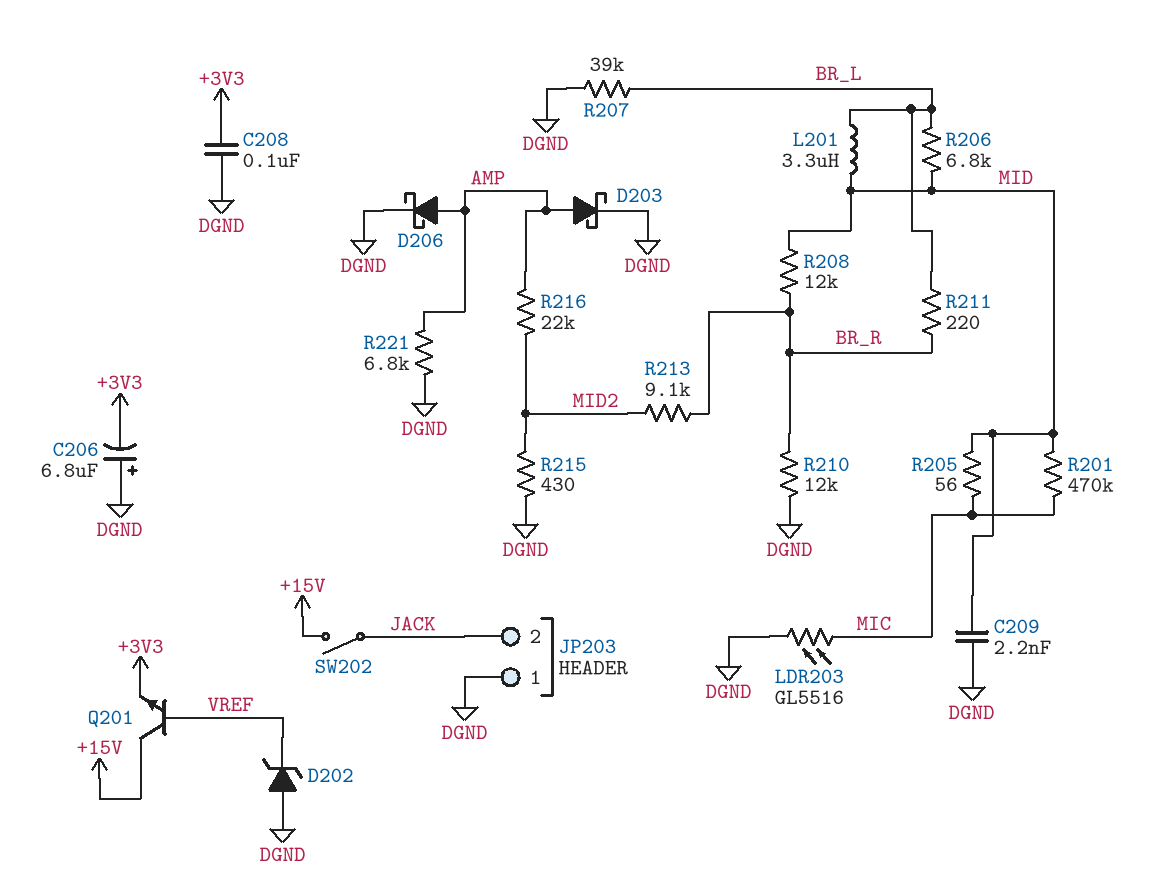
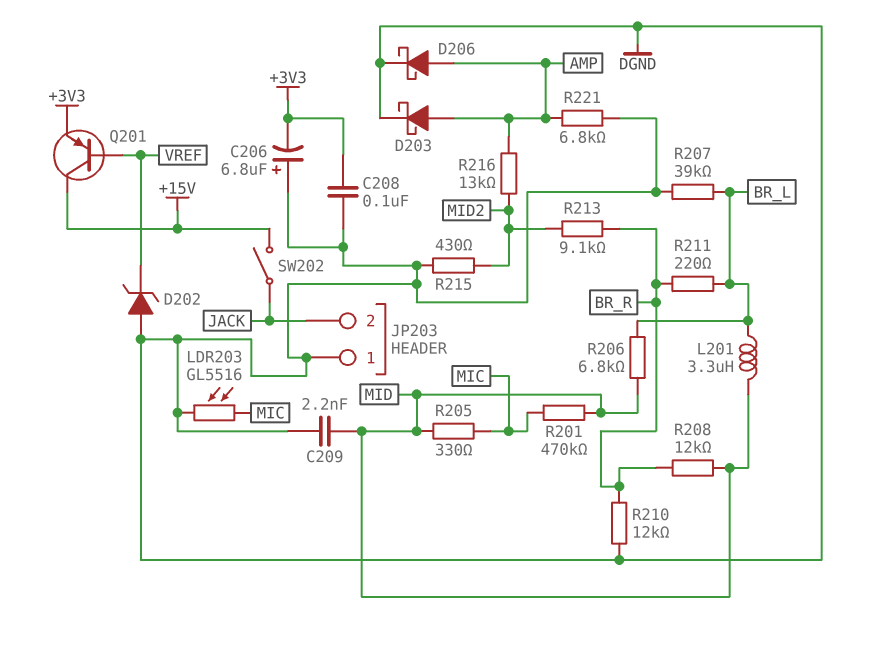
Q201: NPN (B VREF, C +15V, E +3V3) -> PNP (B VREF, C +15V, E +3V3)
R205: 56 (MIC, MID) -> 330 (MIC, MID)
R216: 22k (AMP, MID2) -> 13k (AMP, MID2)

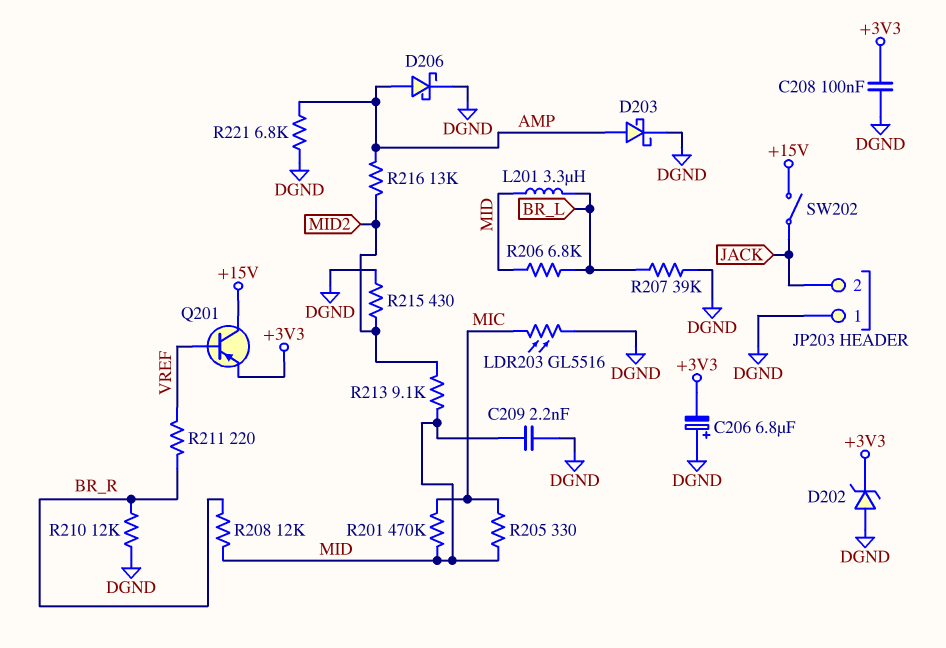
D202: zener (A DGND, K VREF) -> zener (A DGND, K +3V3)
R211: 220 (BR_L, BR_R) -> 220 (BR_R, VREF)
R213: 9.1k (BR_R, MID2) -> 9.1k (MID, MID2)

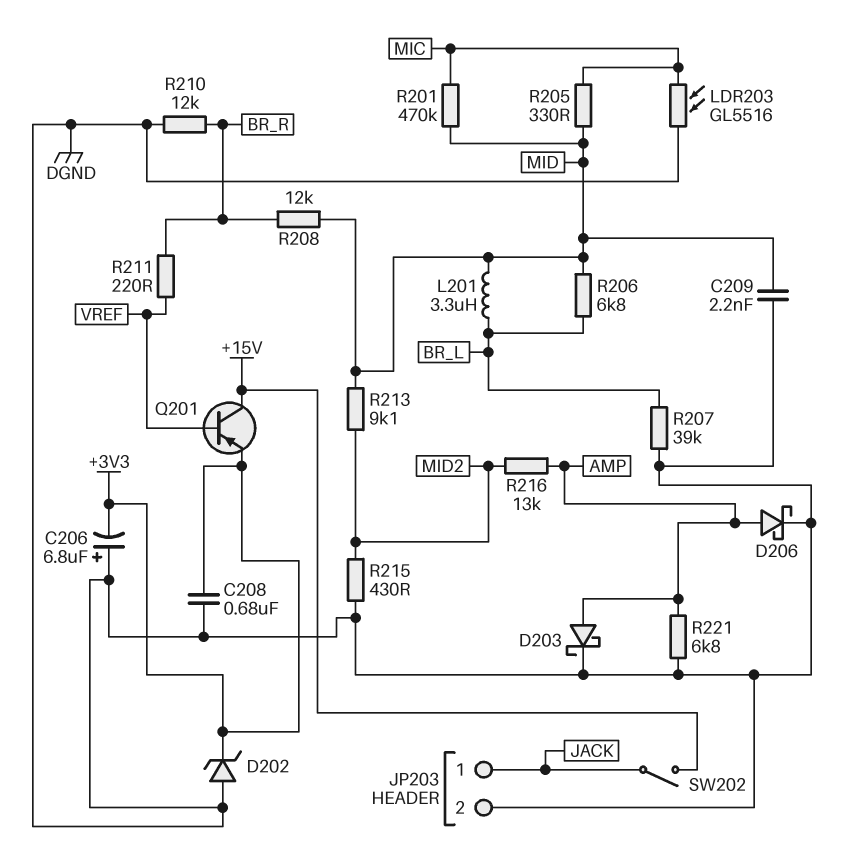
C208: 100nF (+3V3, DGND) -> 680nF (+3V3, DGND)
JP203 pin 1: DGND -> JACK
JP203 pin 2: JACK -> DGND

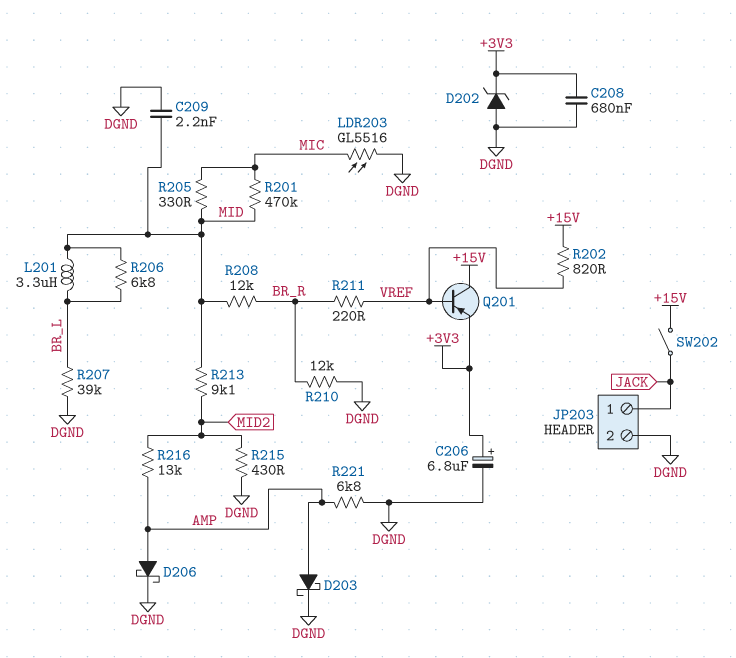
C206: 6.8uF (plus DGND, minus +3V3) -> 6.8uF (plus +3V3, minus DGND)
R202: none -> 820 (+15V, VREF)

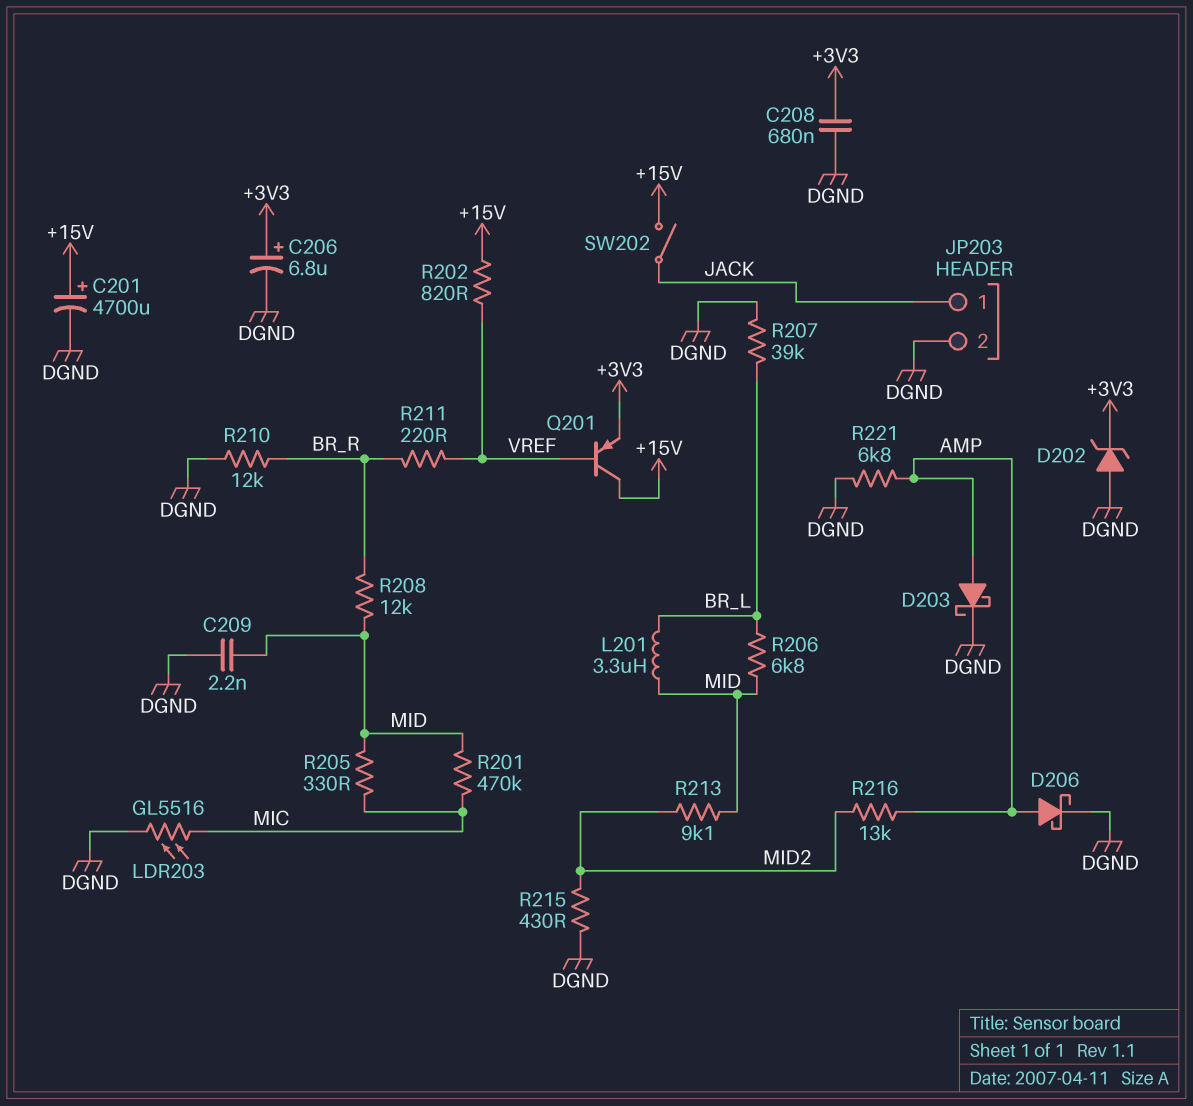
C201: none -> 4700uF (plus +15V, minus DGND)

